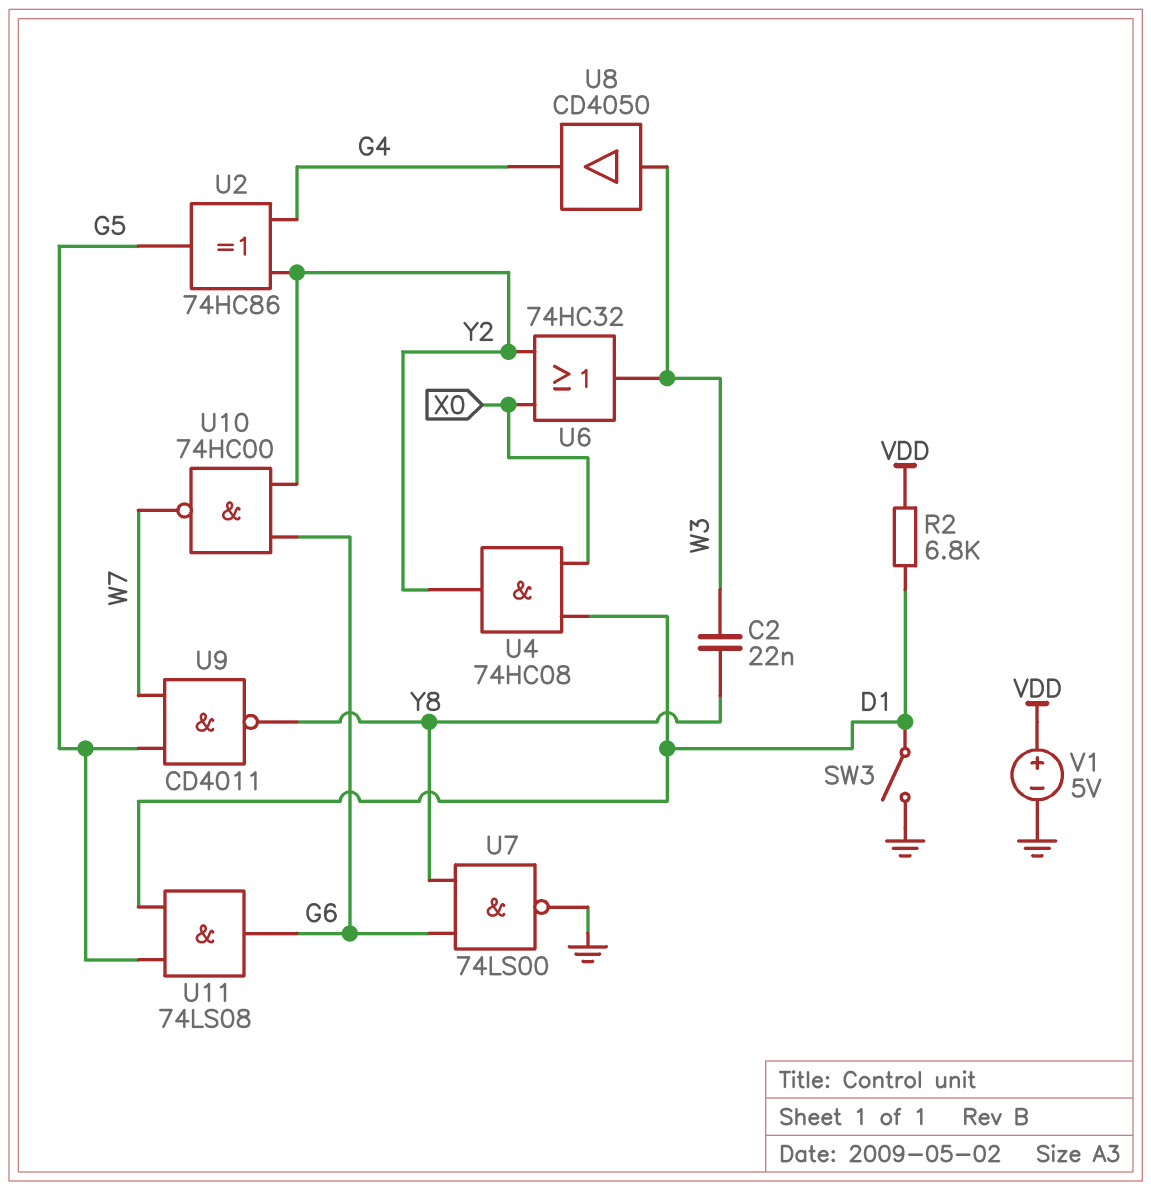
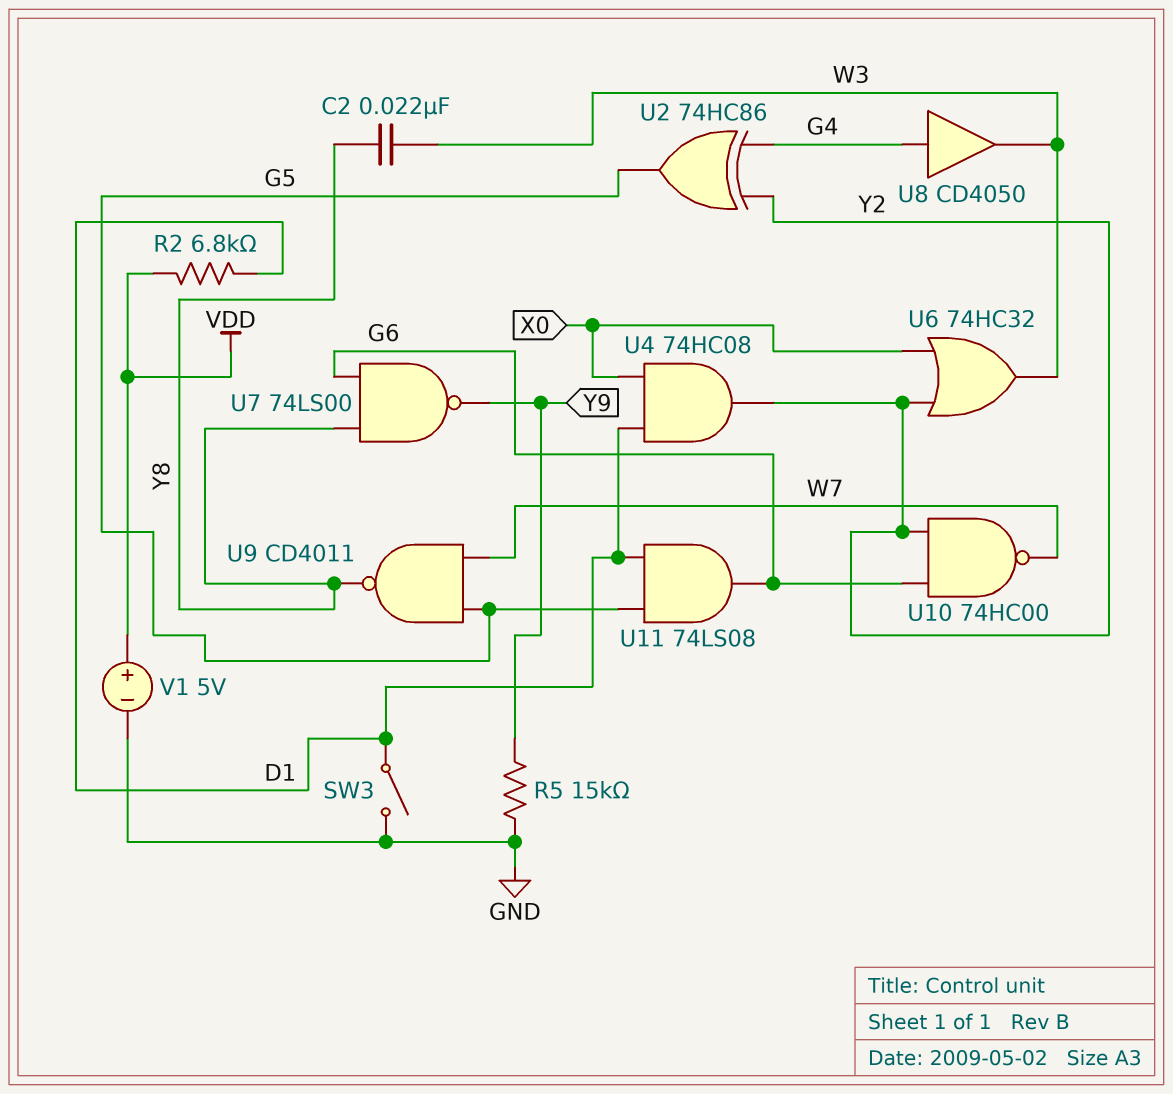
R5: none -> 15k (GND, Y9)
U7: NAND 74LS00 (in G6, in Y8, out GND) -> NAND 74LS00 (in G6, in Y8, out Y9)
U8: buffer CD4050 (in W3, out G4) -> buffer CD4050 (in G4, out W3)

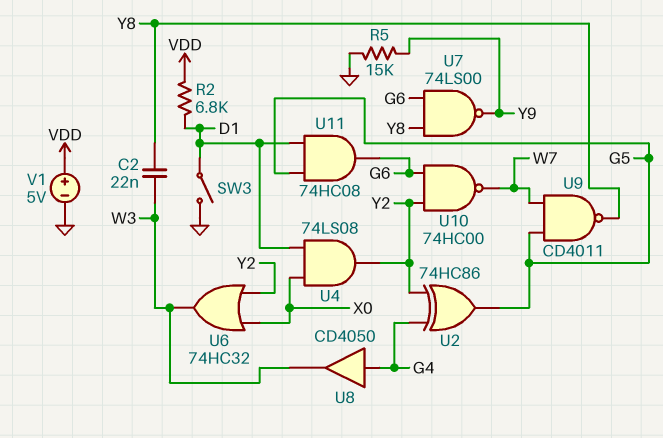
U4: AND 74HC08 (in D1, in X0, out Y2) -> AND 74LS08 (in D1, in X0, out Y2)
U11: AND 74LS08 (in D1, in G5, out G6) -> AND 74HC08 (in D1, in G5, out G6)

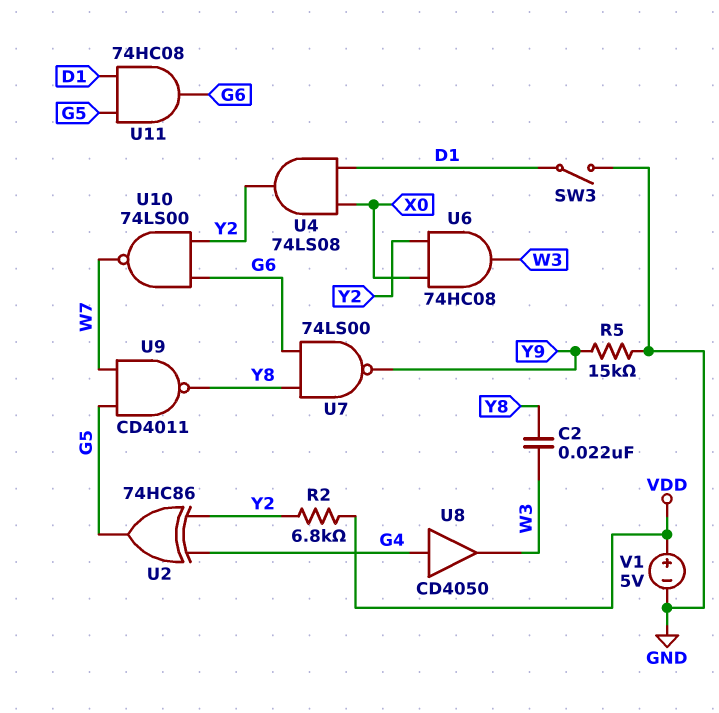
R2: 6.8k (D1, VDD) -> 6.8k (VDD, Y2)
U6: OR 74HC32 (in X0, in Y2, out W3) -> AND 74HC08 (in X0, in Y2, out W3)
U10: NAND 74HC00 (in G6, in Y2, out W7) -> NAND 74LS00 (in G6, in Y2, out W7)

